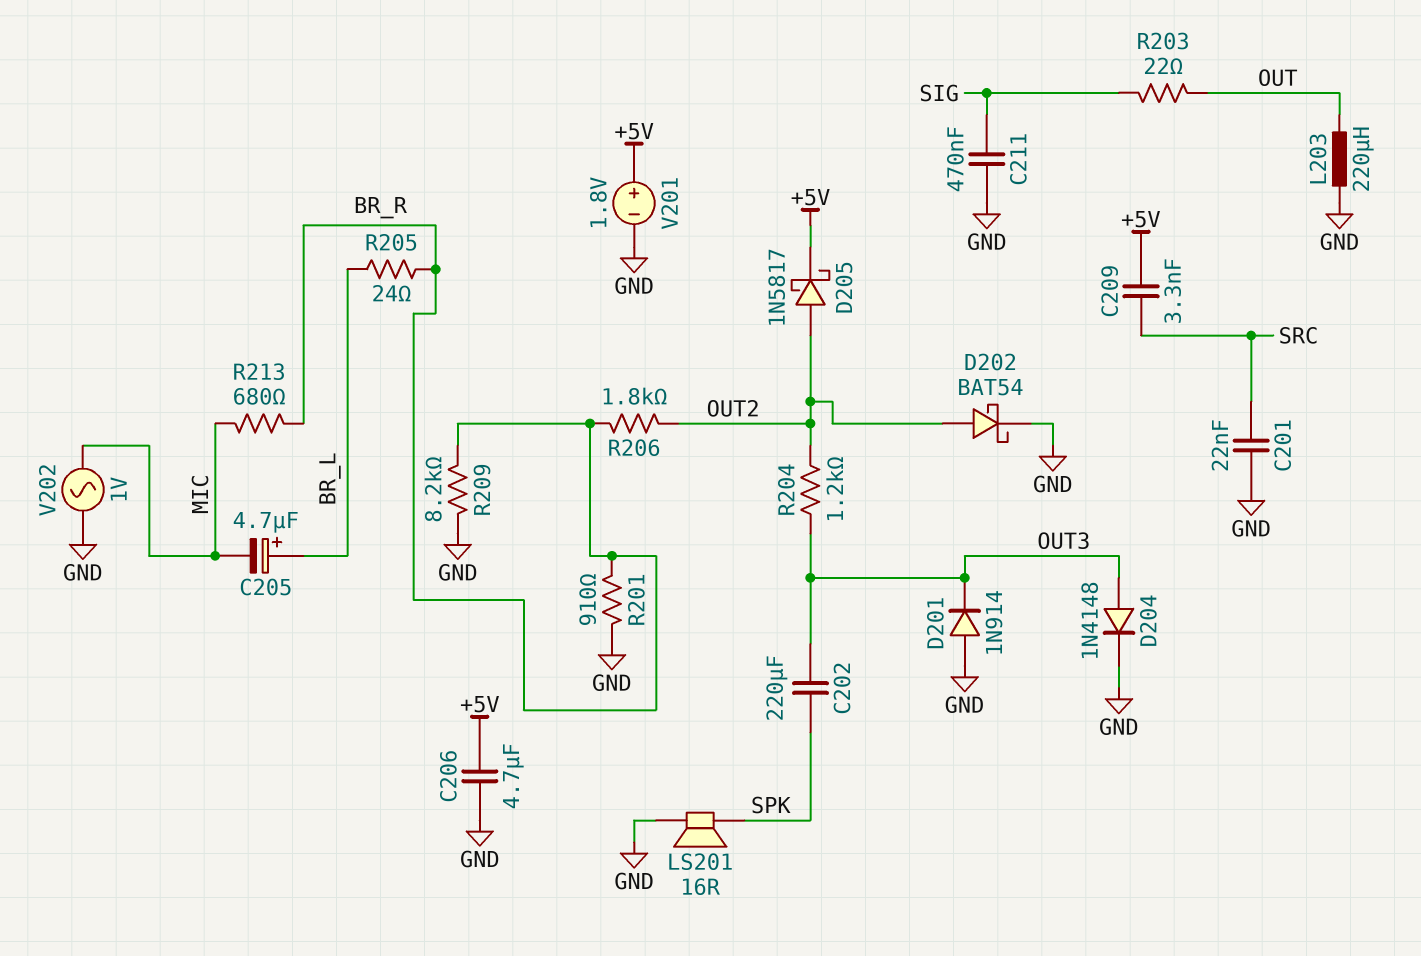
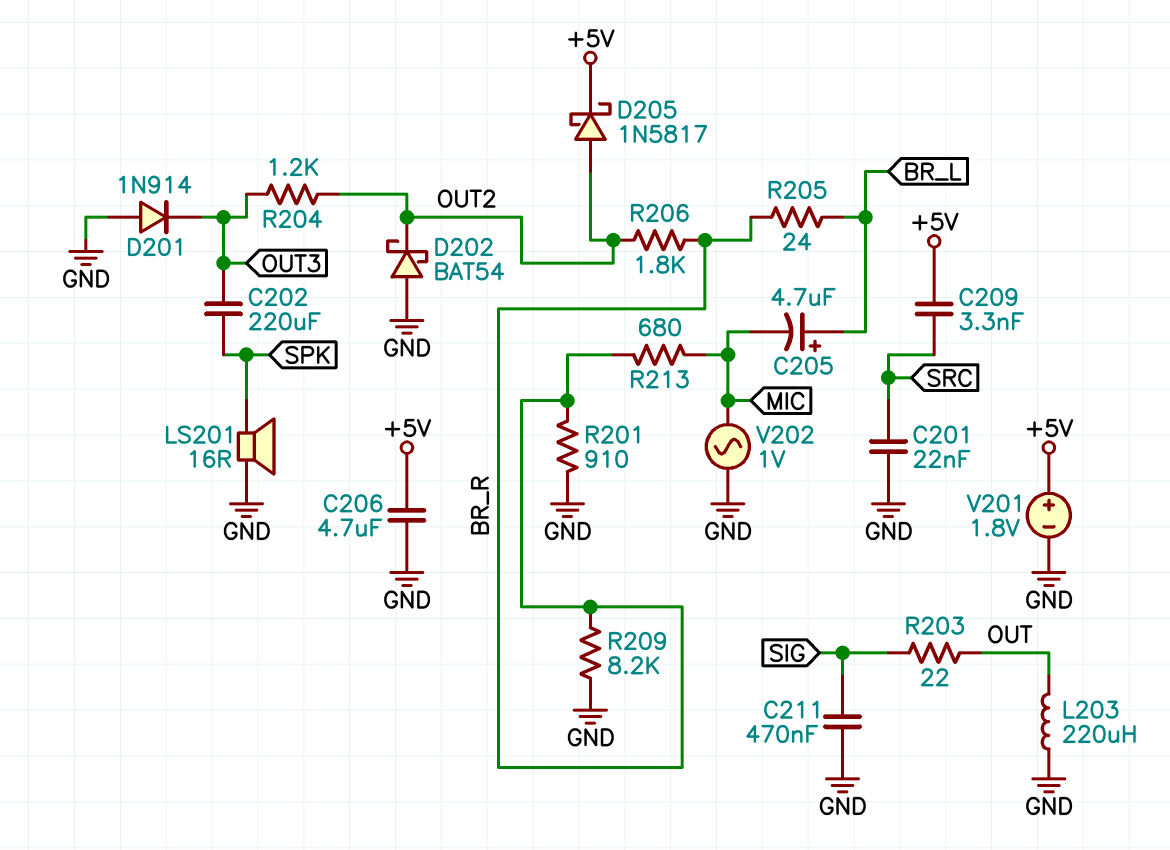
D202: schottky BAT54 (A OUT2, K GND) -> schottky BAT54 (A GND, K OUT2)
D204: diode 1N4148 (A OUT3, K GND) -> none

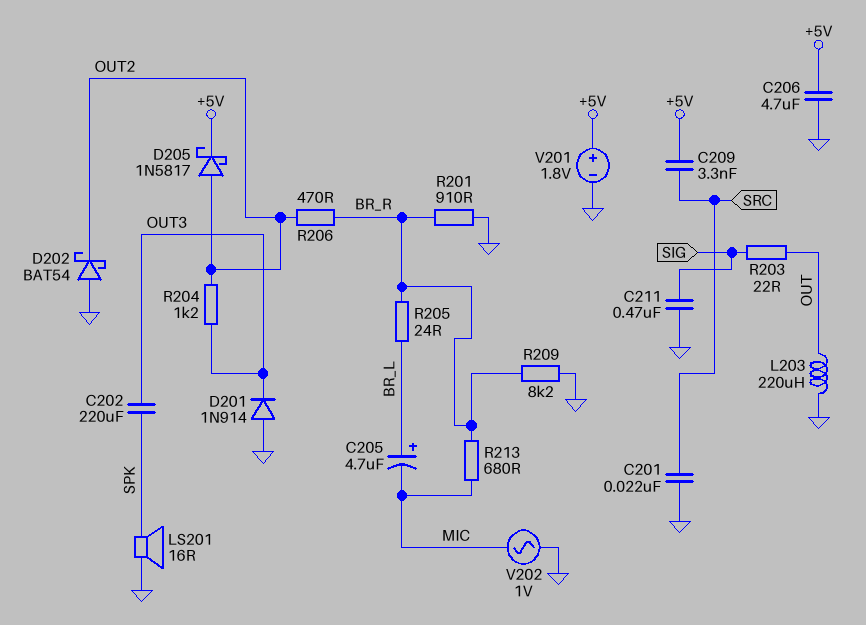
R206: 1.8k (BR_R, OUT2) -> 470 (BR_R, OUT2)

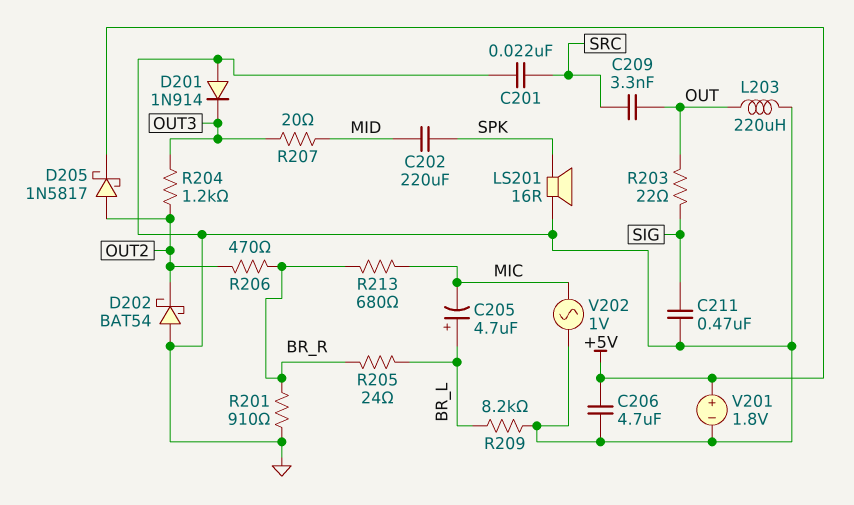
C202: 220uF (OUT3, SPK) -> 220uF (MID, SPK)
C209: 3.3nF (+5V, SRC) -> 3.3nF (OUT, SRC)
R207: none -> 20 (MID, OUT3)
R209: 8.2k (BR_R, GND) -> 8.2k (BR_L, GND)

